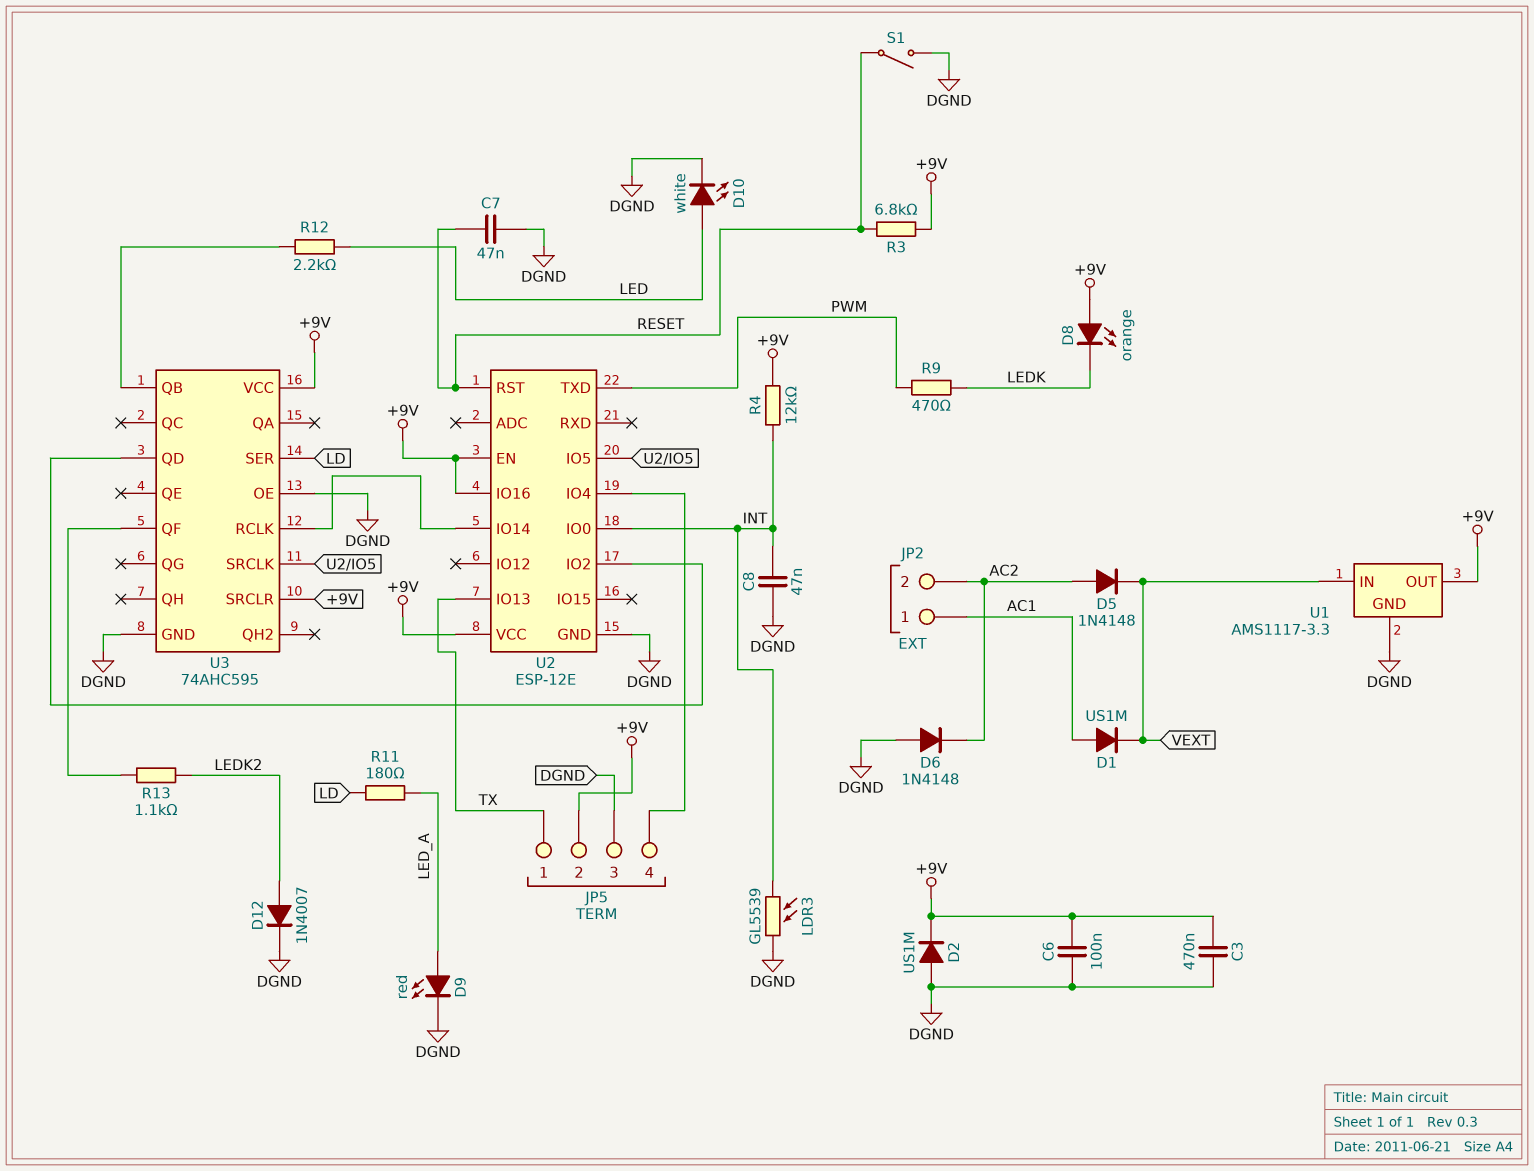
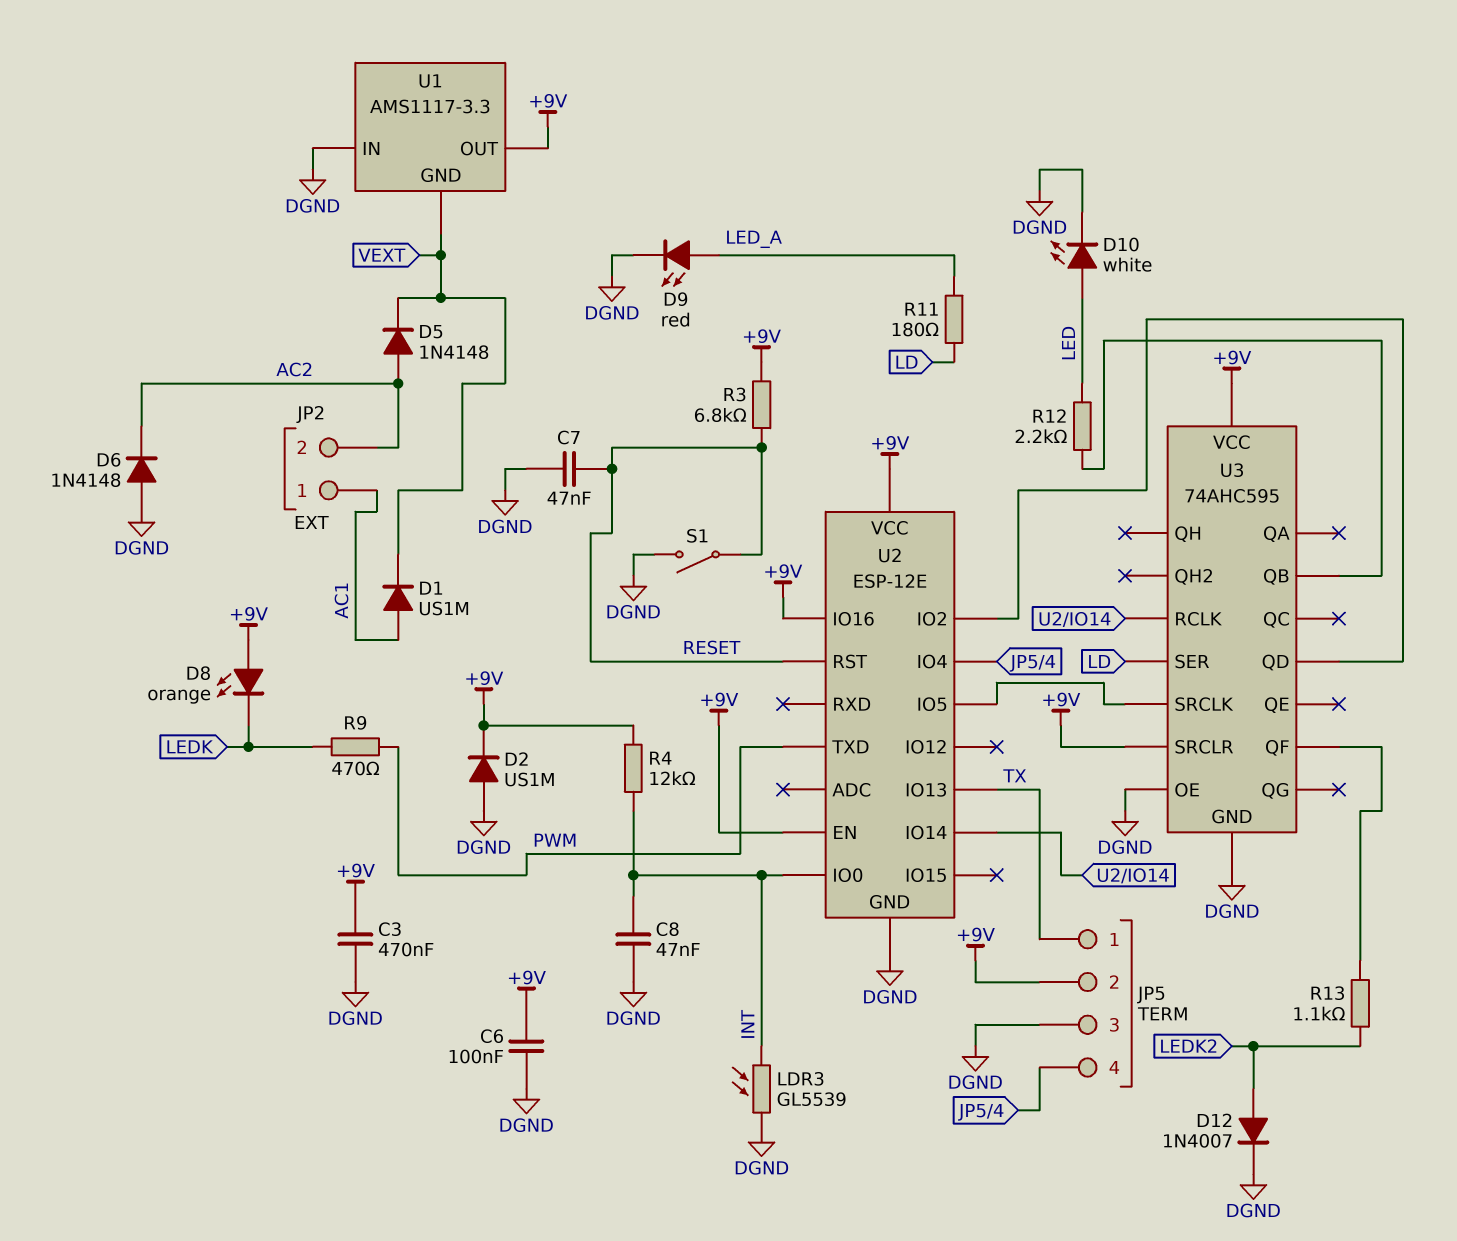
U1 pin GND: DGND -> VEXT
U1 pin IN: VEXT -> DGND

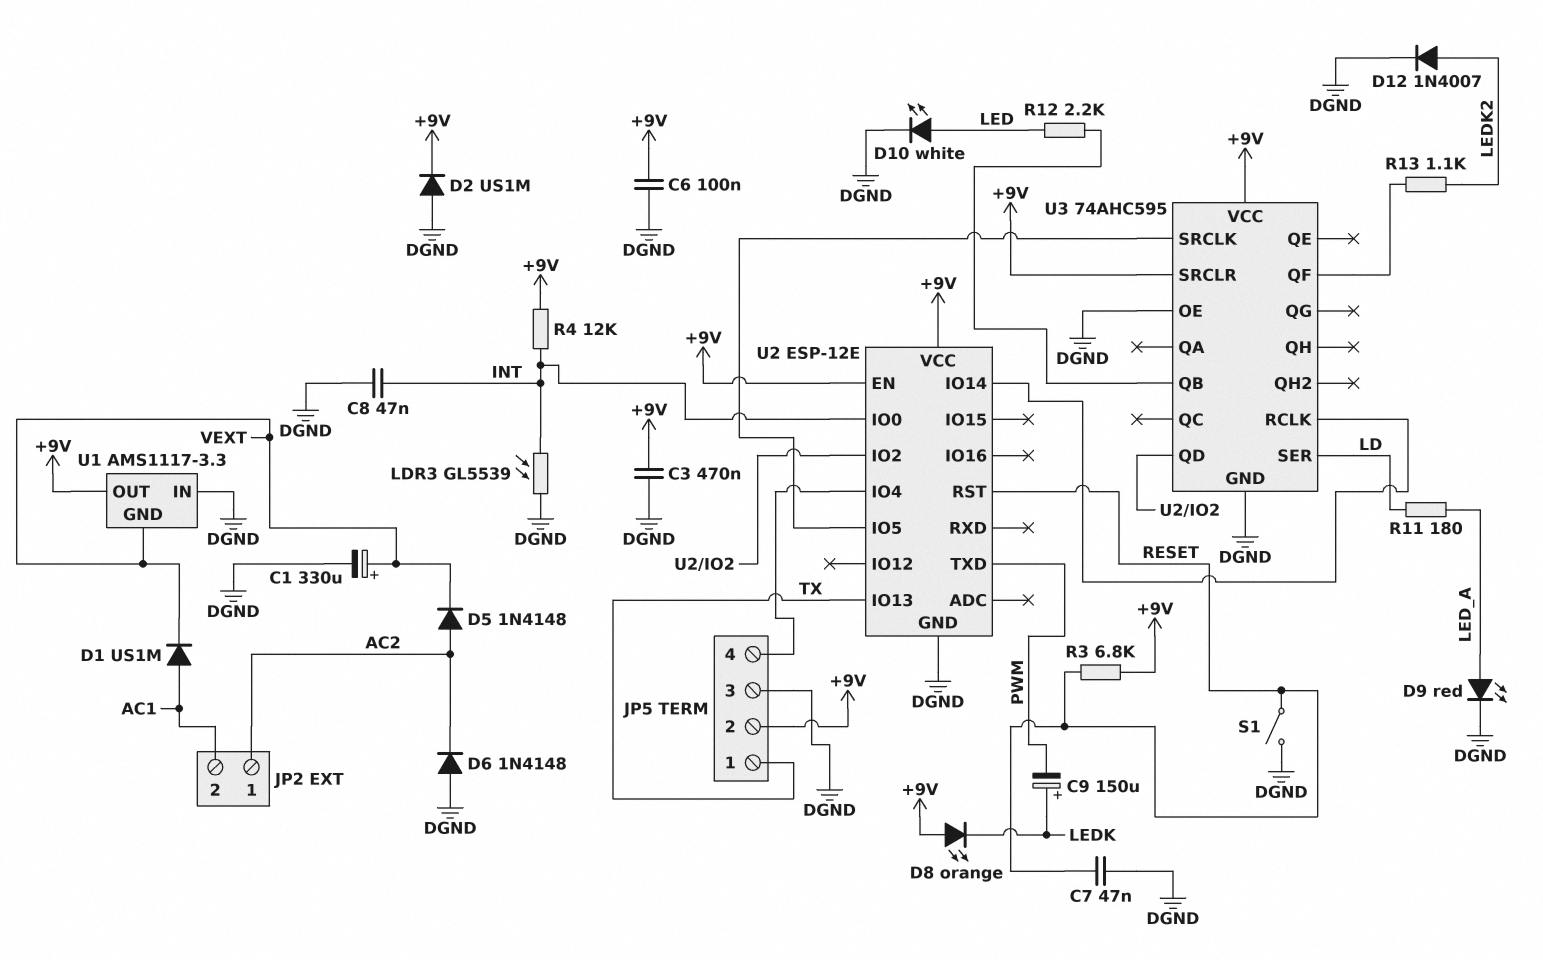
C1: none -> 330uF (plus VEXT, minus DGND)
C9: none -> 150uF (plus LEDK, minus PWM)
JP2 pin 1: AC1 -> AC2
JP2 pin 2: AC2 -> AC1
R9: 470 (LEDK, PWM) -> none
U2 pin IO16: +9V -> none

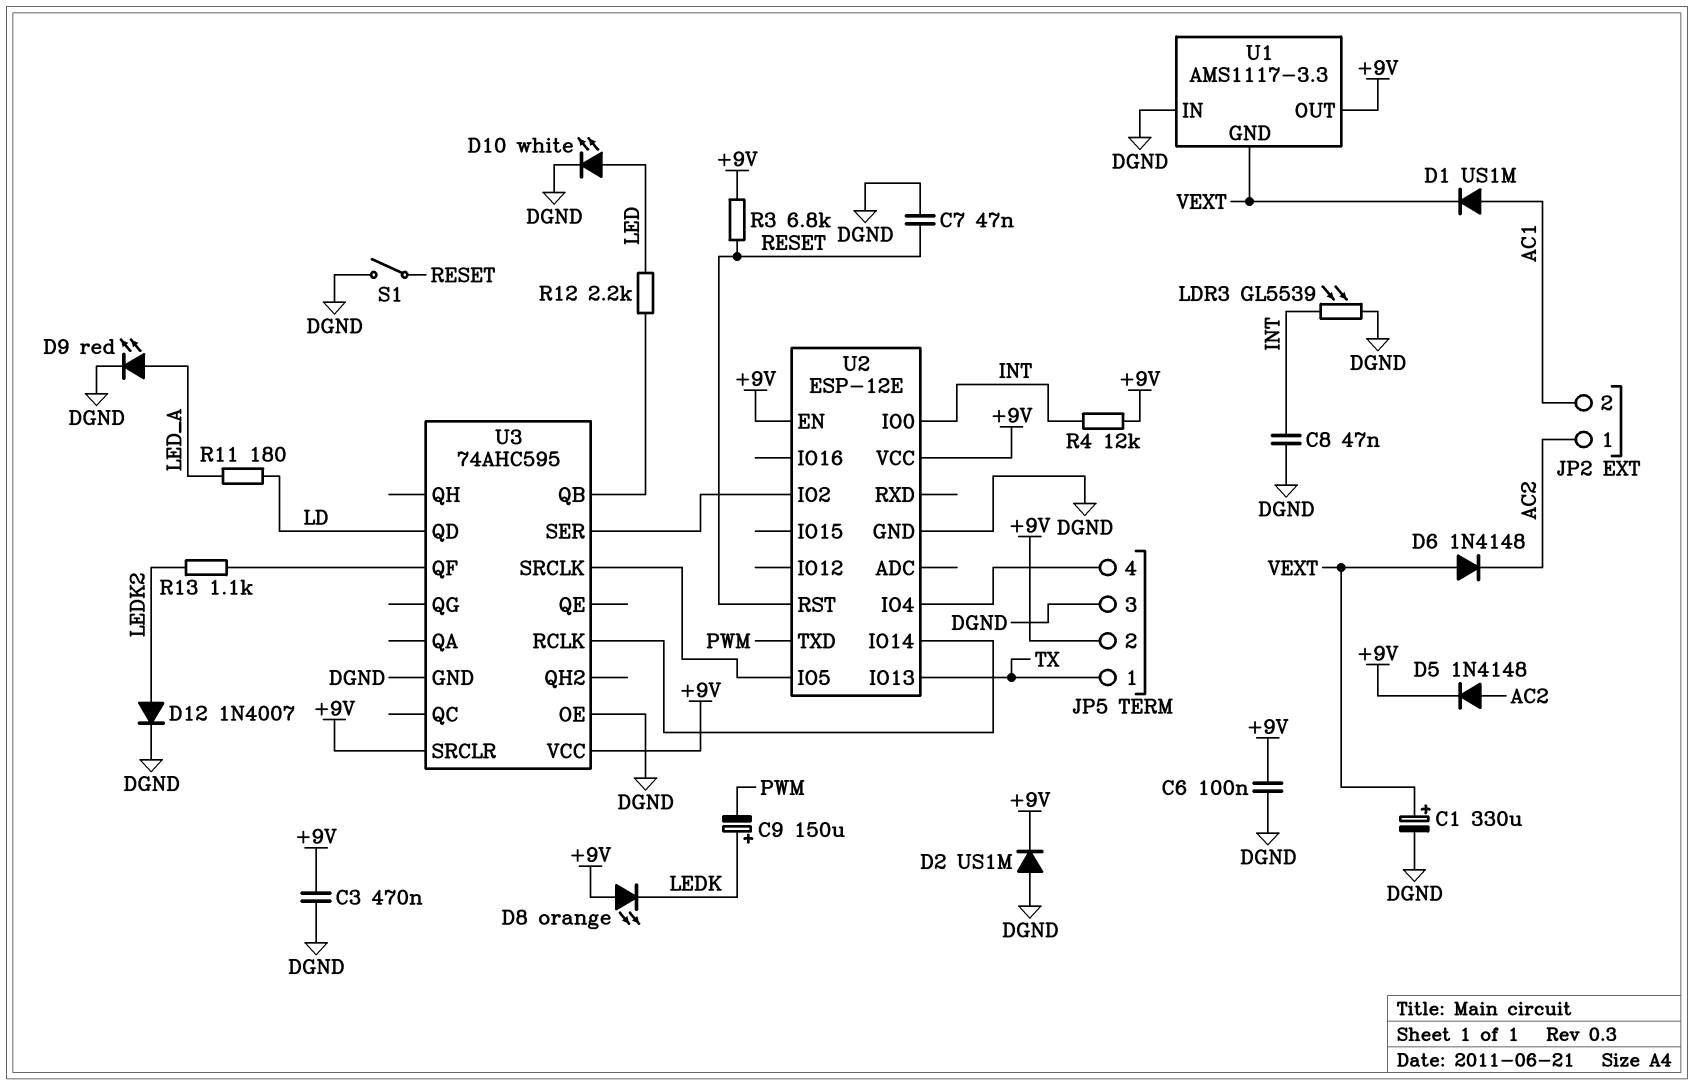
D5: diode 1N4148 (A AC2, K VEXT) -> diode 1N4148 (A AC2, K +9V)
D6: diode 1N4148 (A DGND, K AC2) -> diode 1N4148 (A VEXT, K AC2)
U3 pin QD: U2/IO2 -> LD
U3 pin SER: LD -> U2/IO2

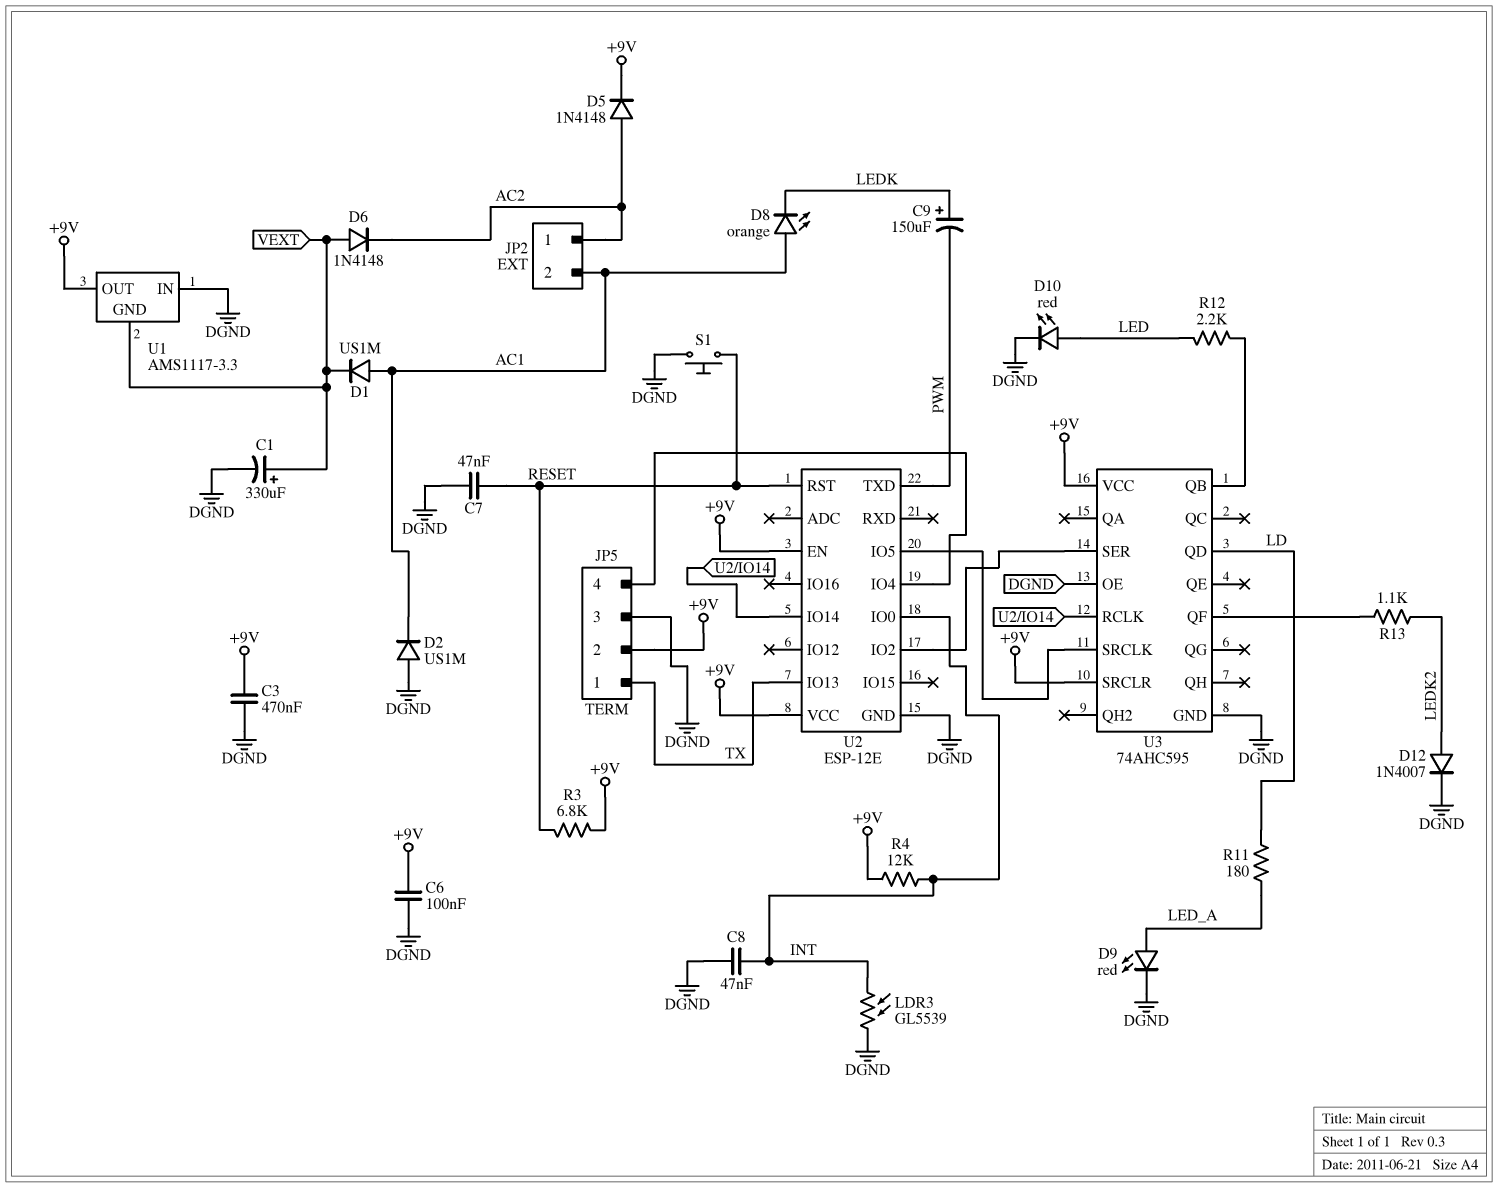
D2: diode US1M (A DGND, K +9V) -> diode US1M (A DGND, K AC1)
D8: LED orange (A +9V, K LEDK) -> LED orange (A AC1, K LEDK)
D10: LED white (A LED, K DGND) -> LED red (A LED, K DGND)
S1: switch (DGND, RESET) -> button (DGND, RESET)

